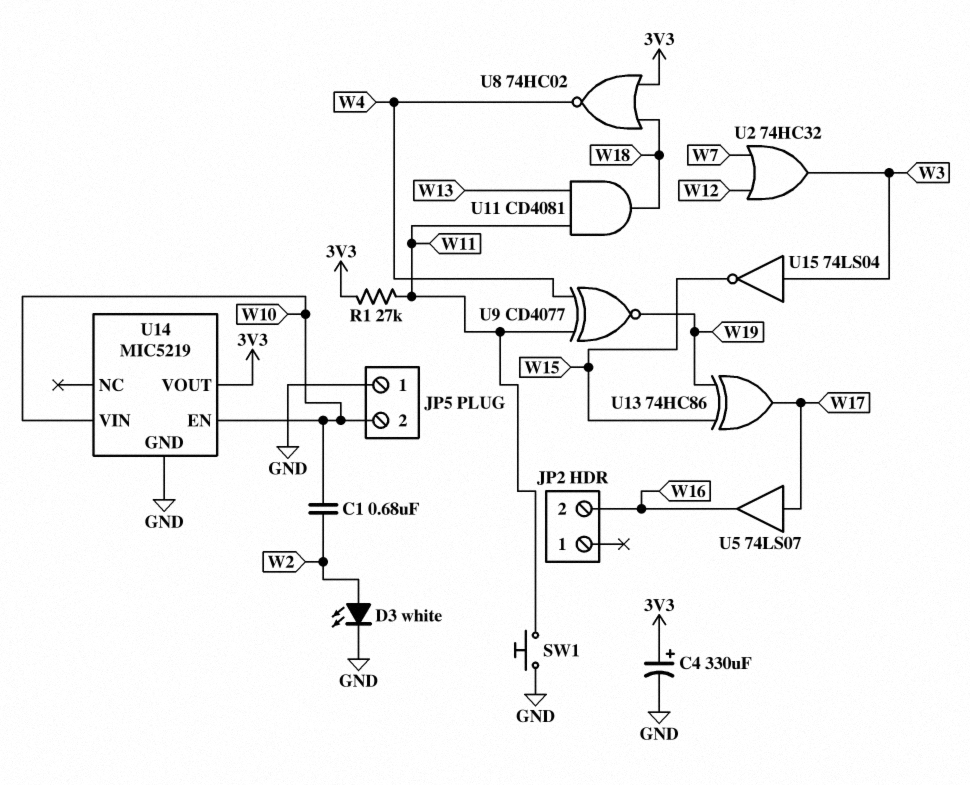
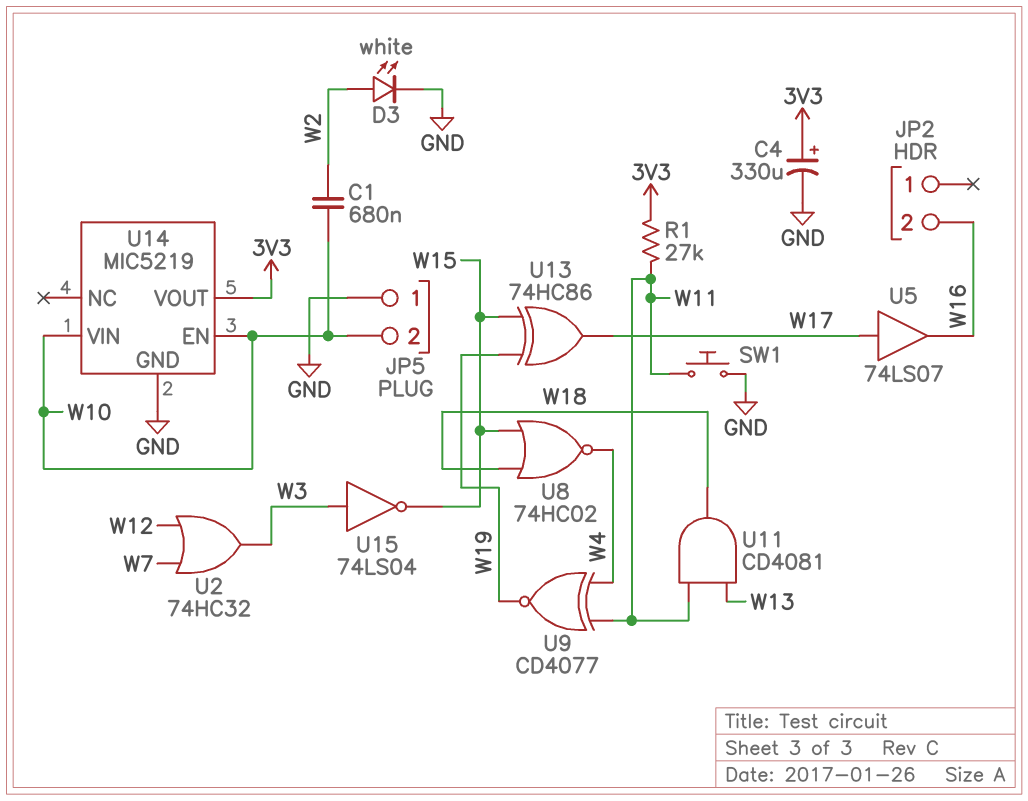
U8: NOR 74HC02 (in 3V3, in W18, out W4) -> NOR 74HC02 (in W15, in W18, out W4)

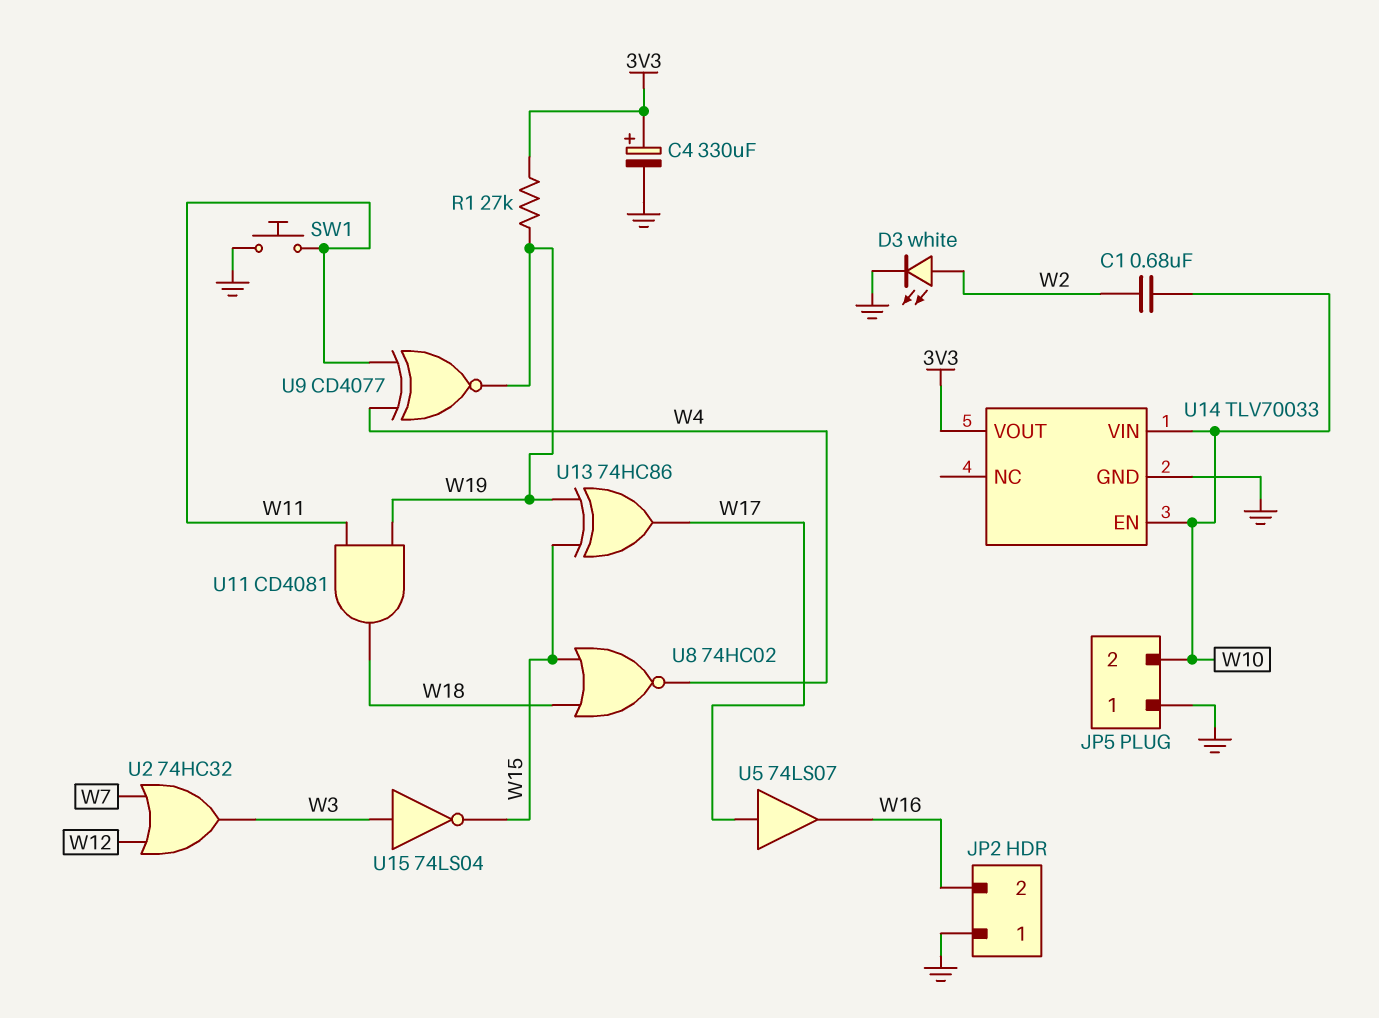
JP2 pin 1: none -> GND
R1: 27k (3V3, W11) -> 27k (3V3, W19)
U11: AND CD4081 (in W11, in W13, out W18) -> AND CD4081 (in W11, in W19, out W18)
U14: MIC5219 -> TLV70033

